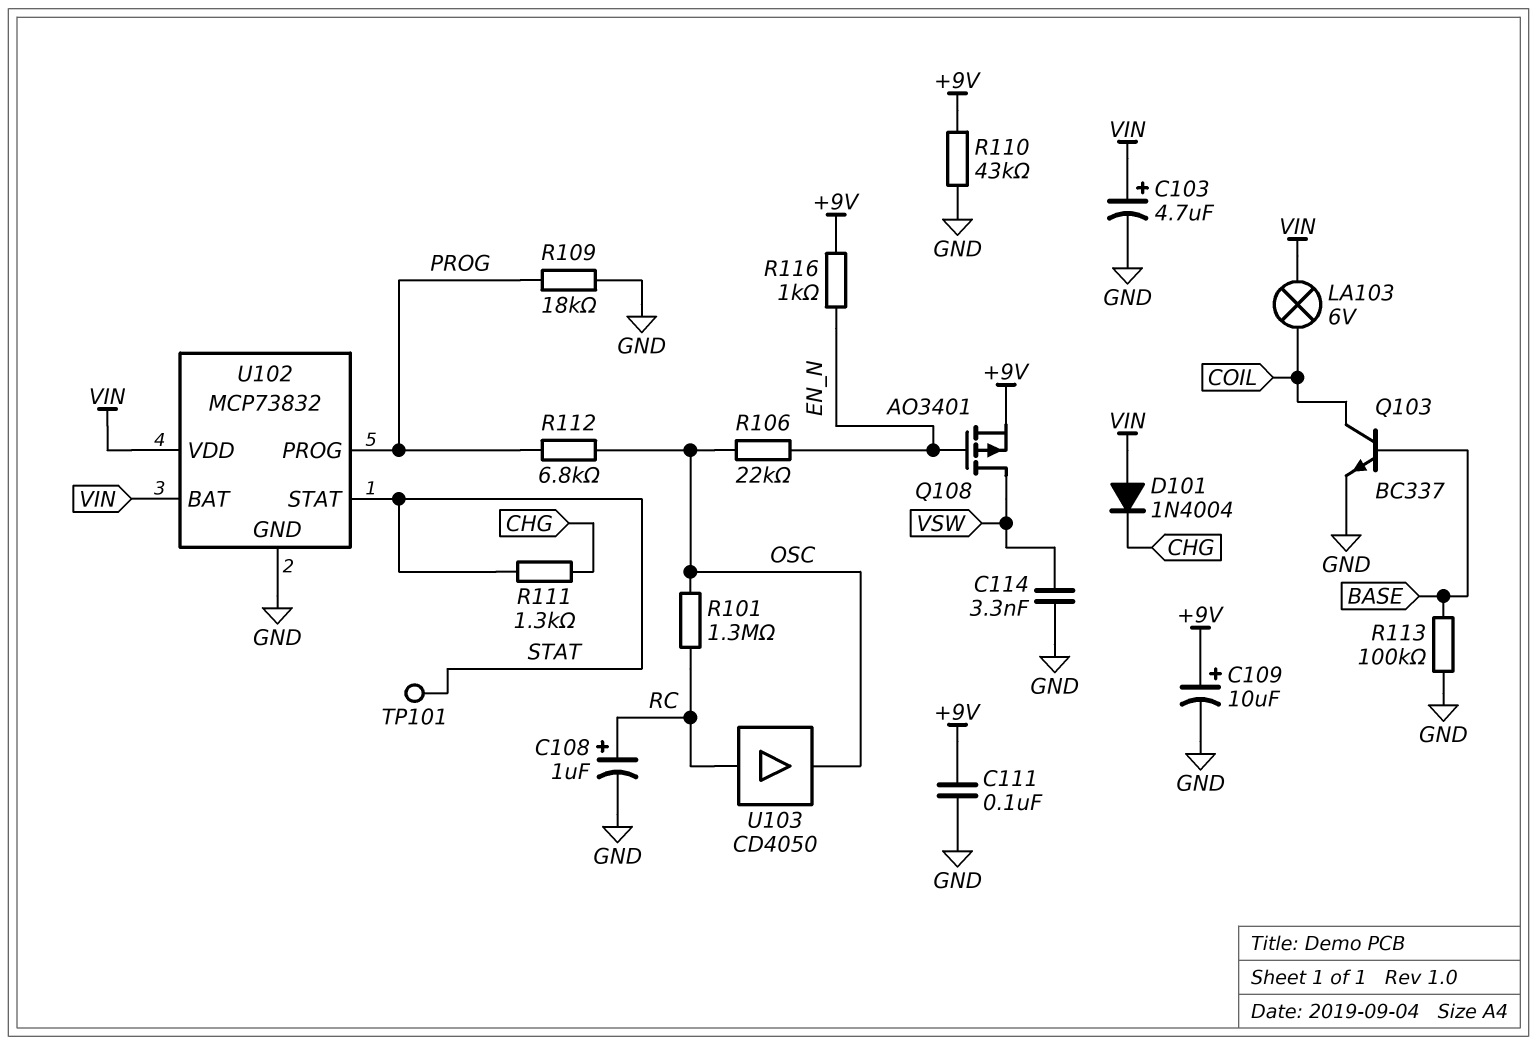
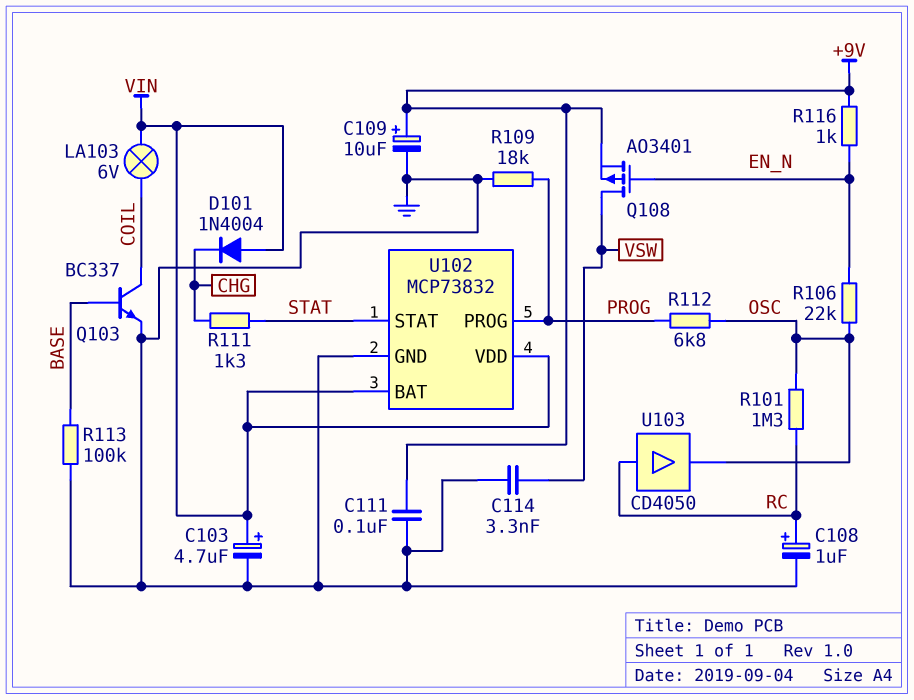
R110: 43k (+9V, GND) -> none
TP101: test point (STAT) -> none

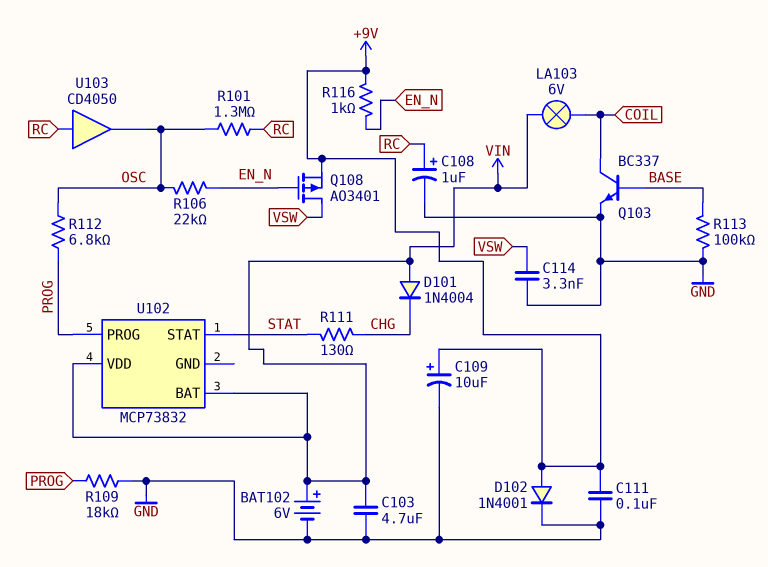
BAT102: none -> 6V (plus VIN, minus GND)
C103: 4.7uF (plus VIN, minus GND) -> 4.7uF (GND, VIN)
D102: none -> diode 1N4001 (A +9V, K GND)
R111: 1.3k (CHG, STAT) -> 130 (CHG, STAT)
U102 pin GND: GND -> none

